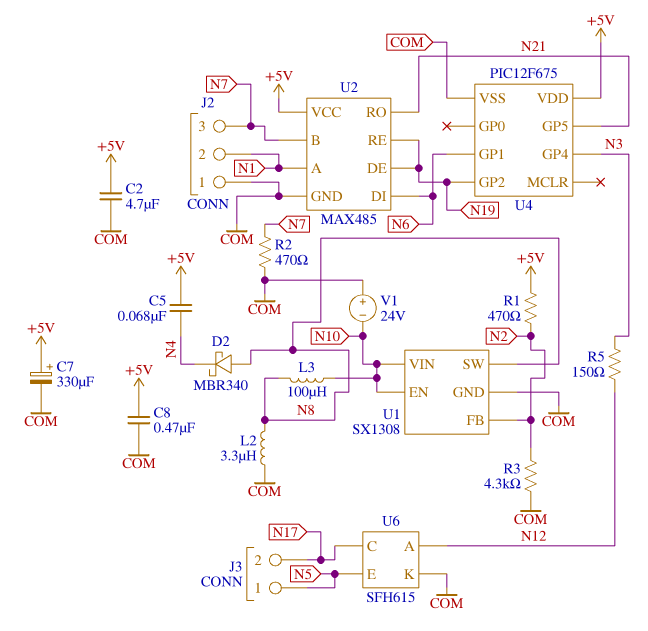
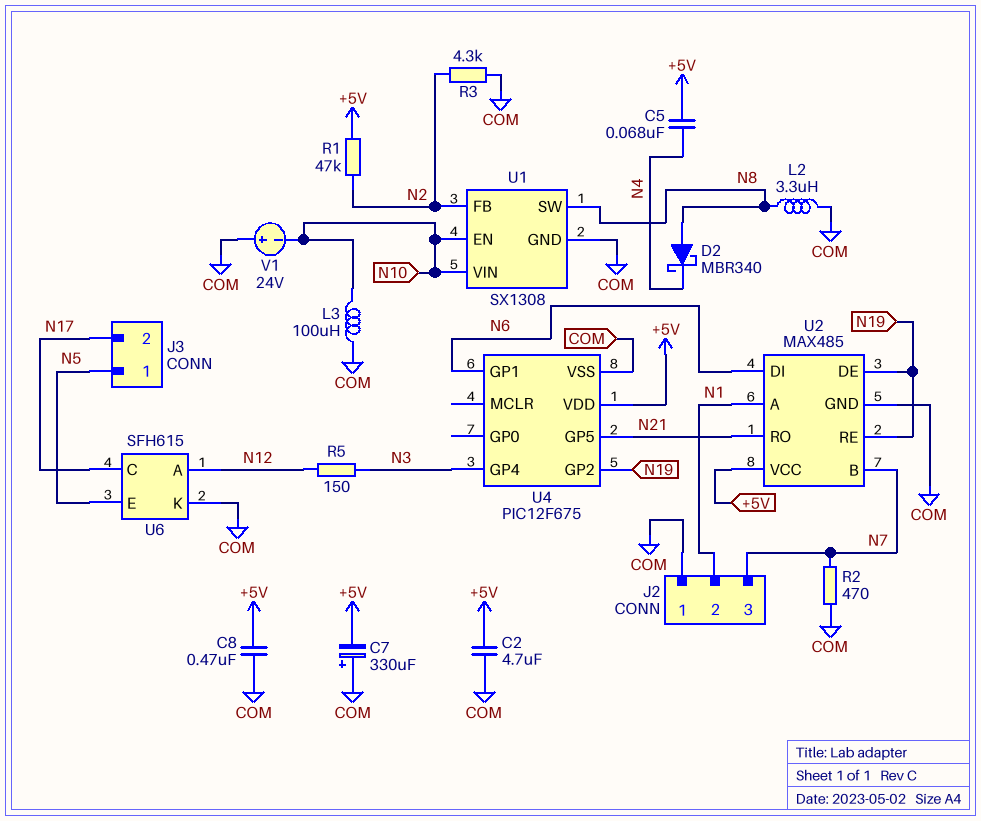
C7: 330uF (plus +5V, minus COM) -> 330uF (plus COM, minus +5V)
L3: 100uH (N8, N10) -> 100uH (COM, N10)
R1: 470 (+5V, N2) -> 47k (+5V, N2)

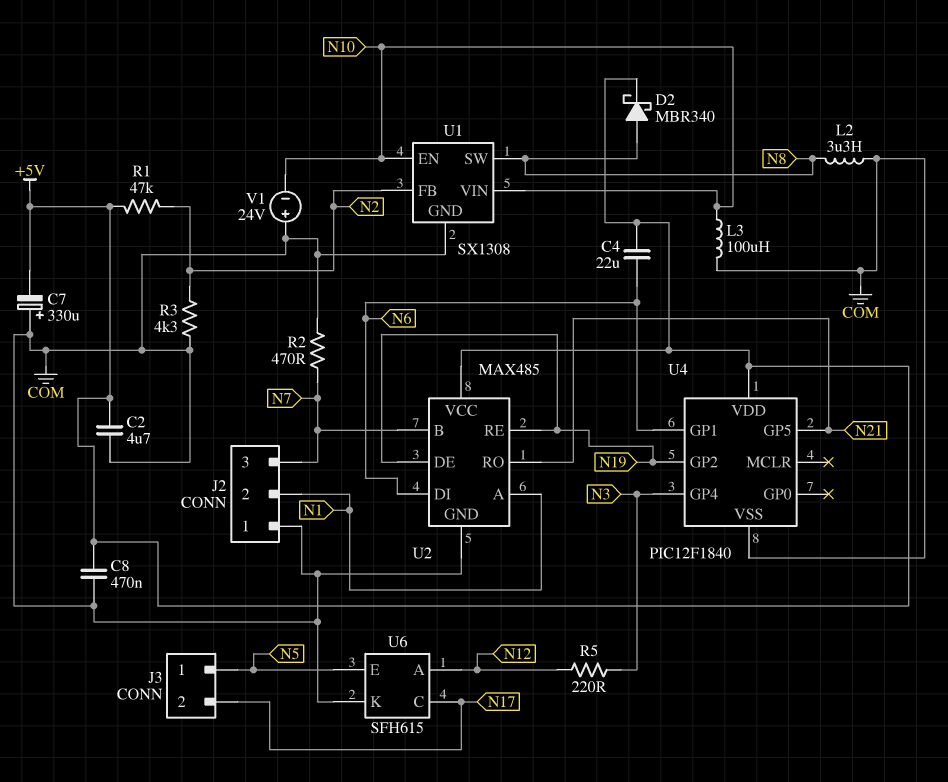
C4: none -> 22uF (+5V, N6)
C5: 68nF (+5V, N4) -> none
D2: schottky MBR340 (A N8, K N4) -> schottky MBR340 (A N8, K +5V)
R5: 150 (N3, N12) -> 220 (N3, N12)
U4: PIC12F675 -> PIC12F1840

